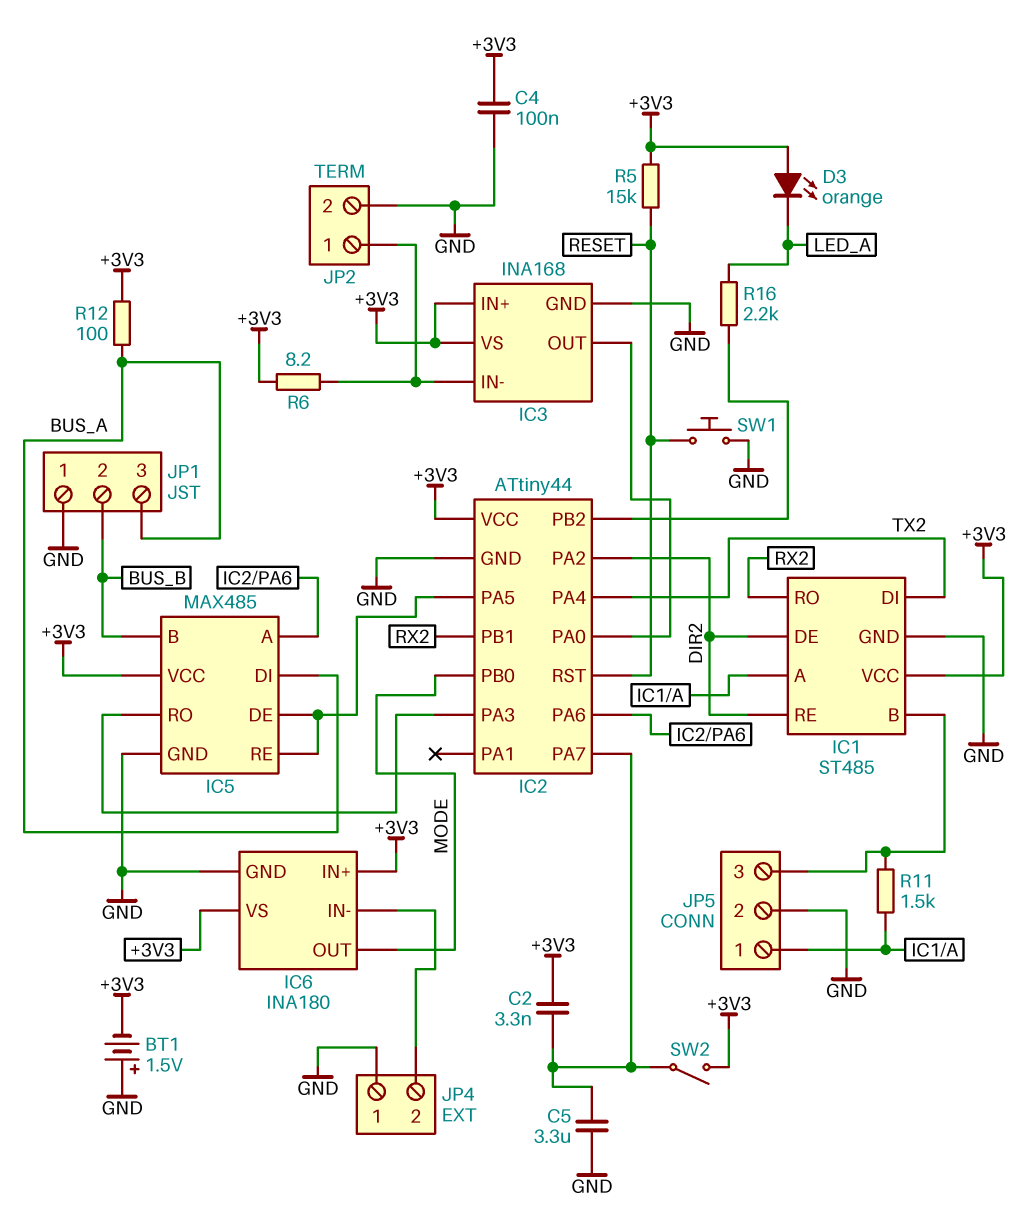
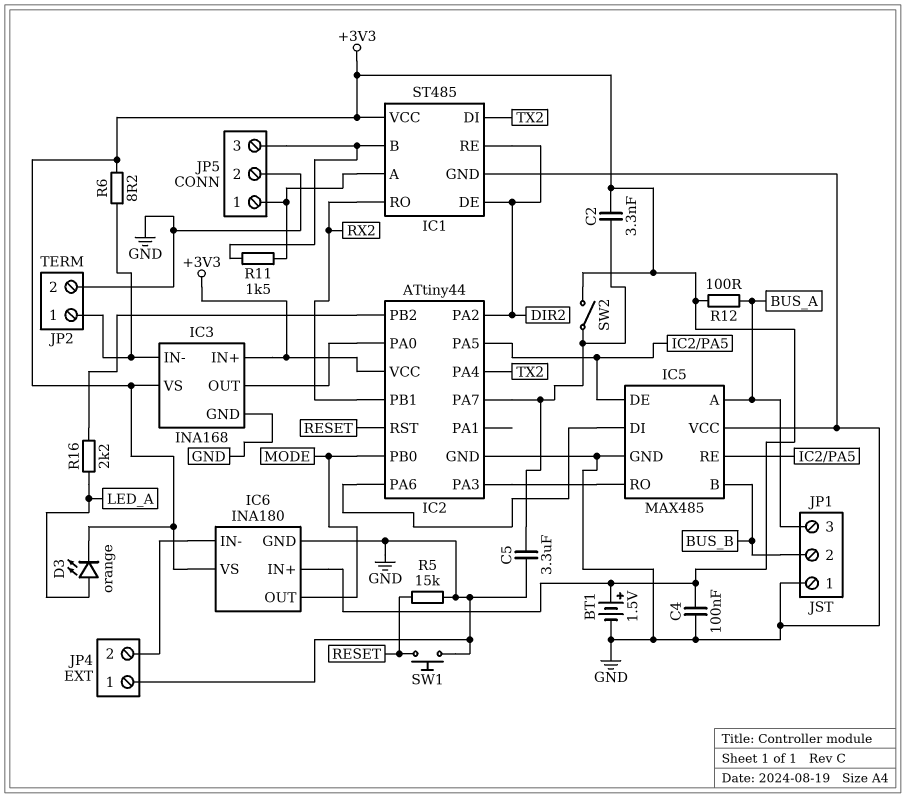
BT1: 1.5V (plus GND, minus +3V3) -> 1.5V (plus +3V3, minus GND)
D3: LED orange (A +3V3, K LED_A) -> LED orange (A LED_A, K +3V3)
IC5 pin A: IC2/PA6 -> BUS_A
IC5 pin DI: BUS_A -> IC2/PA6
IC5 pin VCC: +3V3 -> GND
R5: 15k (+3V3, RESET) -> 15k (GND, RESET)

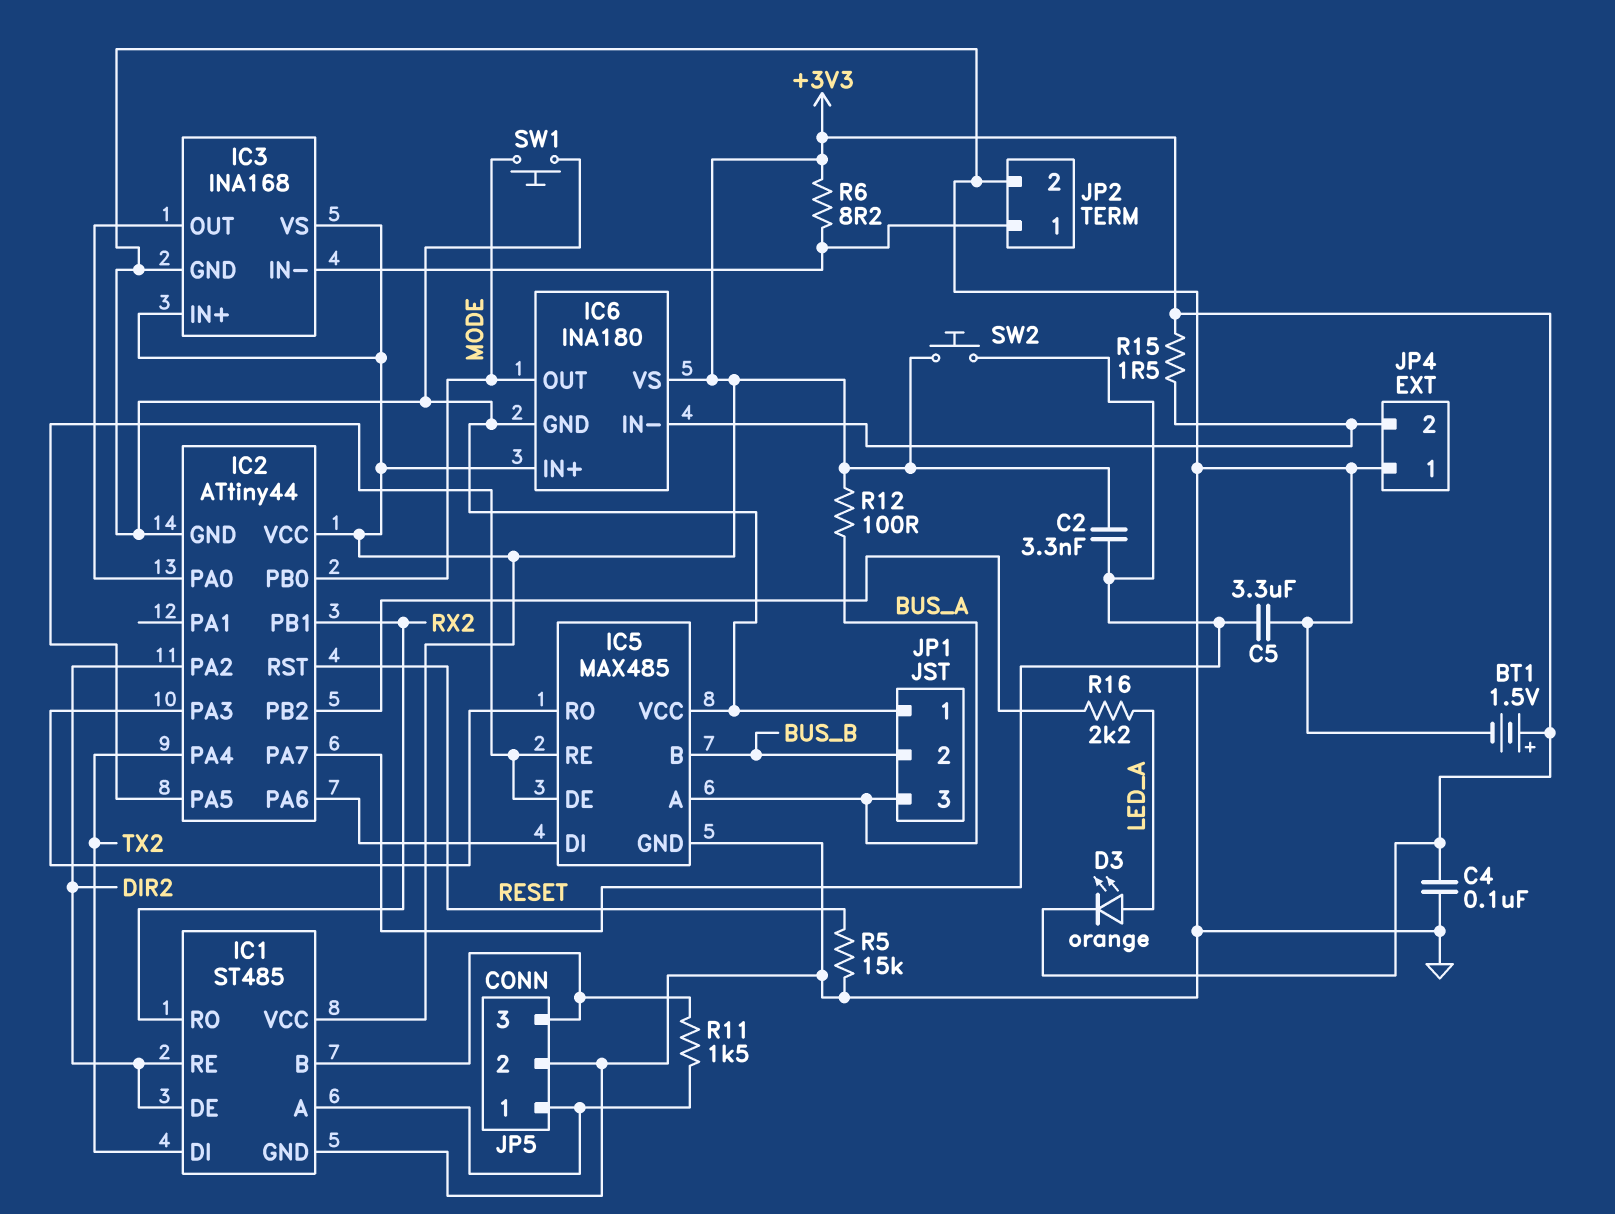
R15: none -> 1.5 (+3V3, IC6/IN-)
SW1: button (GND, RESET) -> button (GND, MODE)
SW2: switch (+3V3, IC2/PA7) -> button (+3V3, IC2/PA7)

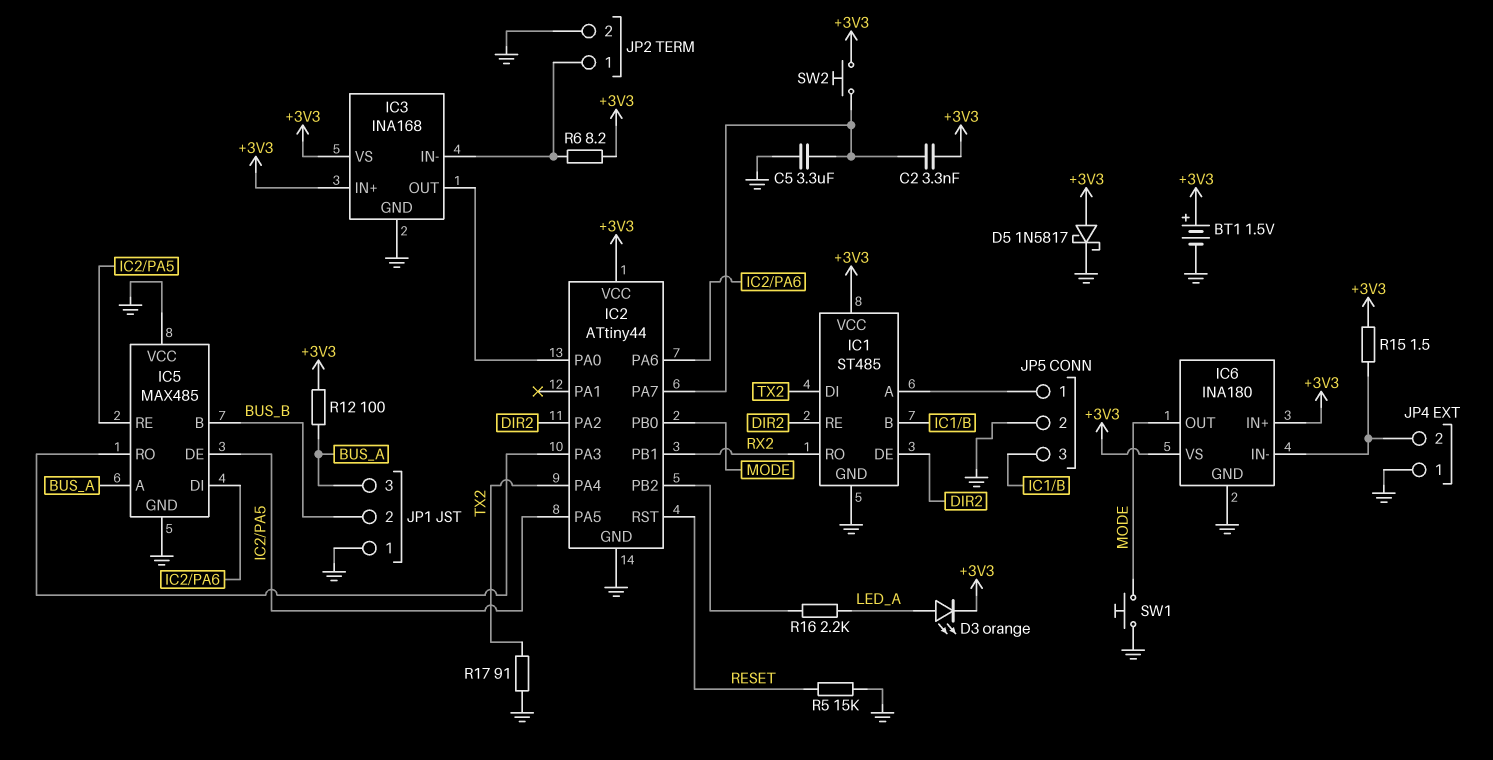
C4: 100nF (+3V3, GND) -> none
D5: none -> schottky 1N5817 (A +3V3, K GND)
R11: 1.5k (IC1/A, IC1/B) -> none
R17: none -> 91 (GND, TX2)

